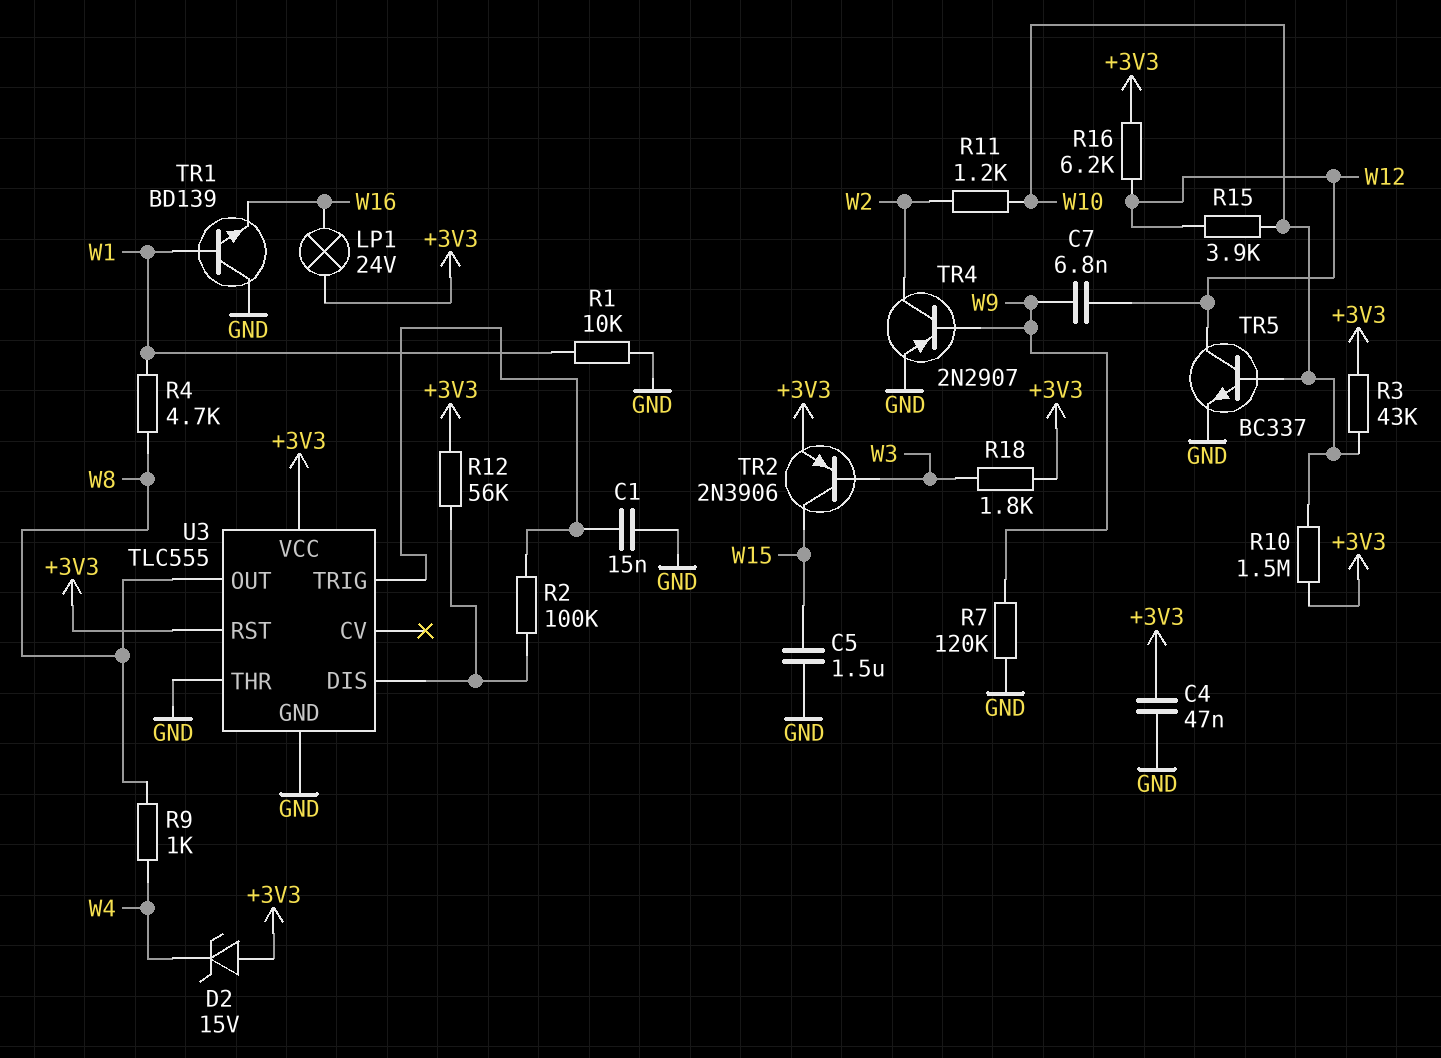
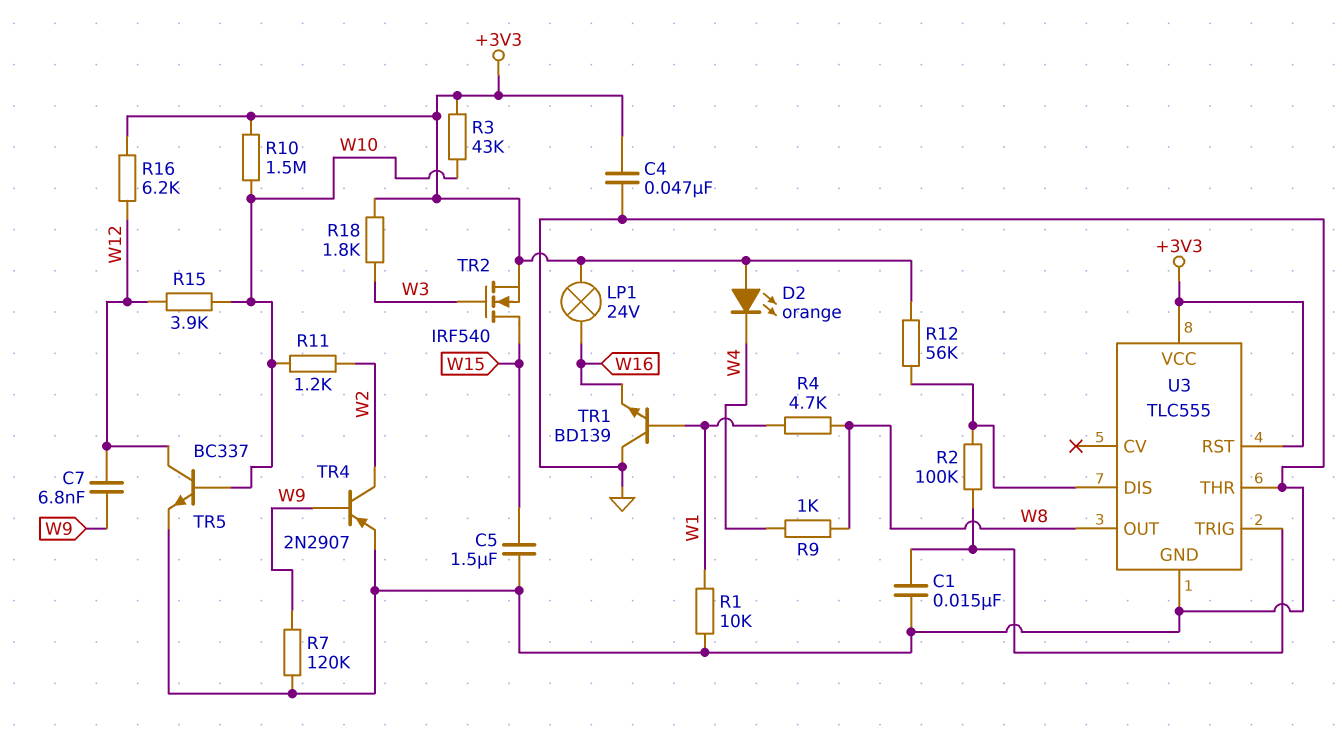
D2: zener 15V (A +3V3, K W4) -> LED orange (A +3V3, K W4)
TR2: PNP 2N3906 (B W3, C W15, E +3V3) -> NMOS IRF540 (G W3, D W15, S +3V3)

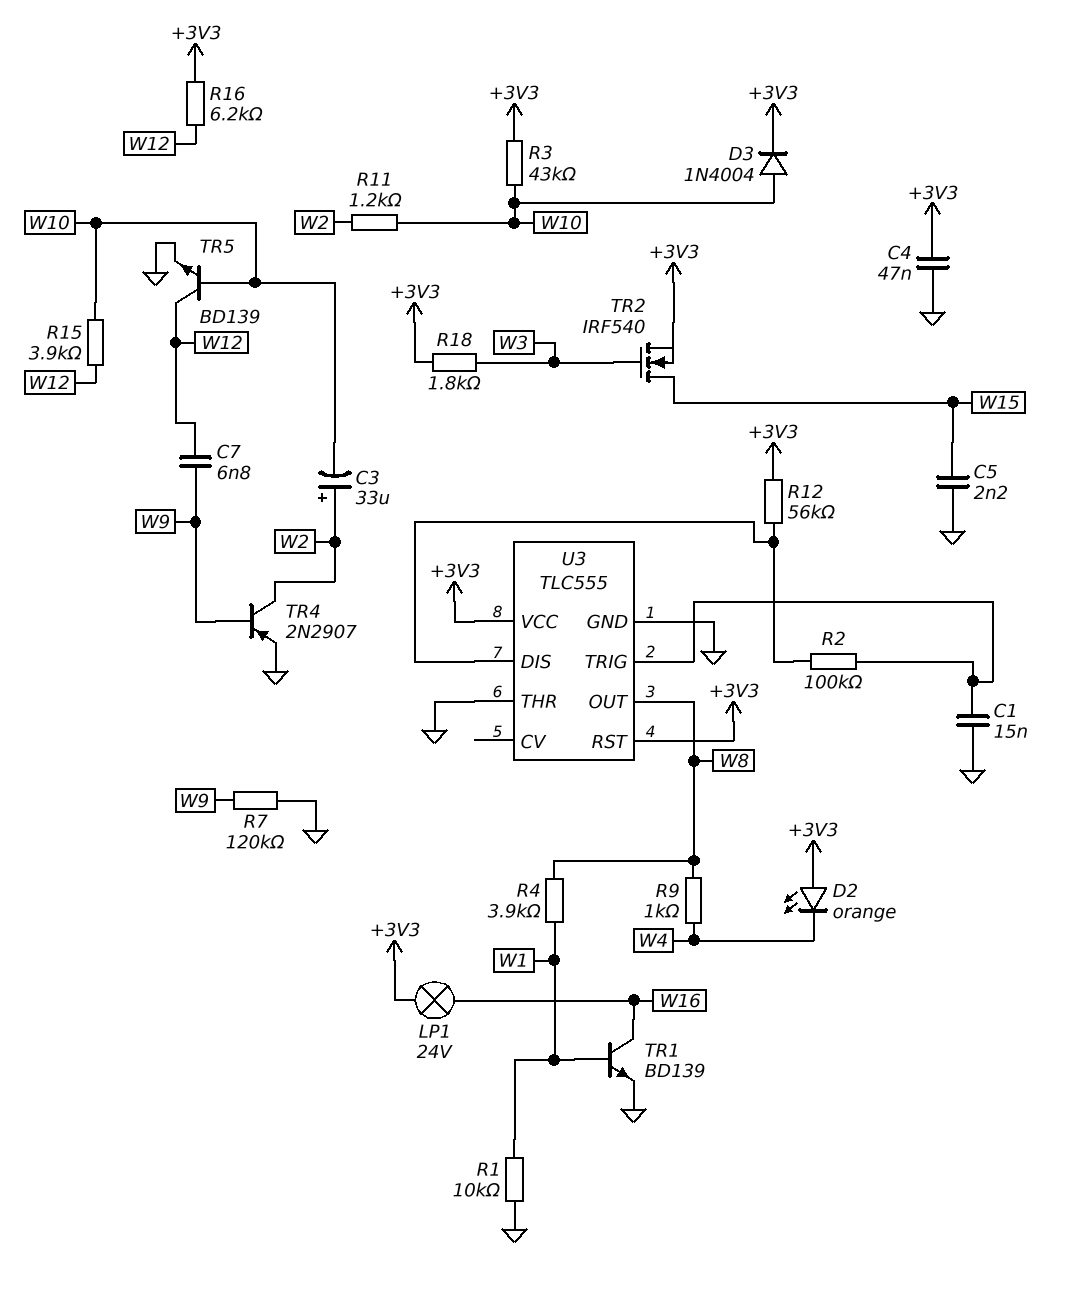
C3: none -> 33uF (plus W2, minus W10)
C5: 1.5uF (GND, W15) -> 2.2nF (GND, W15)
D3: none -> diode 1N4004 (A W10, K +3V3)
R4: 4.7k (W1, W8) -> 3.9k (W1, W8)
R10: 1.5M (+3V3, W10) -> none
TR1: NPN BD139 (B W1, C GND, E W16) -> NPN BD139 (B W1, C W16, E GND)
TR5: NPN BC337 (B W10, C W12, E GND) -> NPN BD139 (B W10, C W12, E GND)

